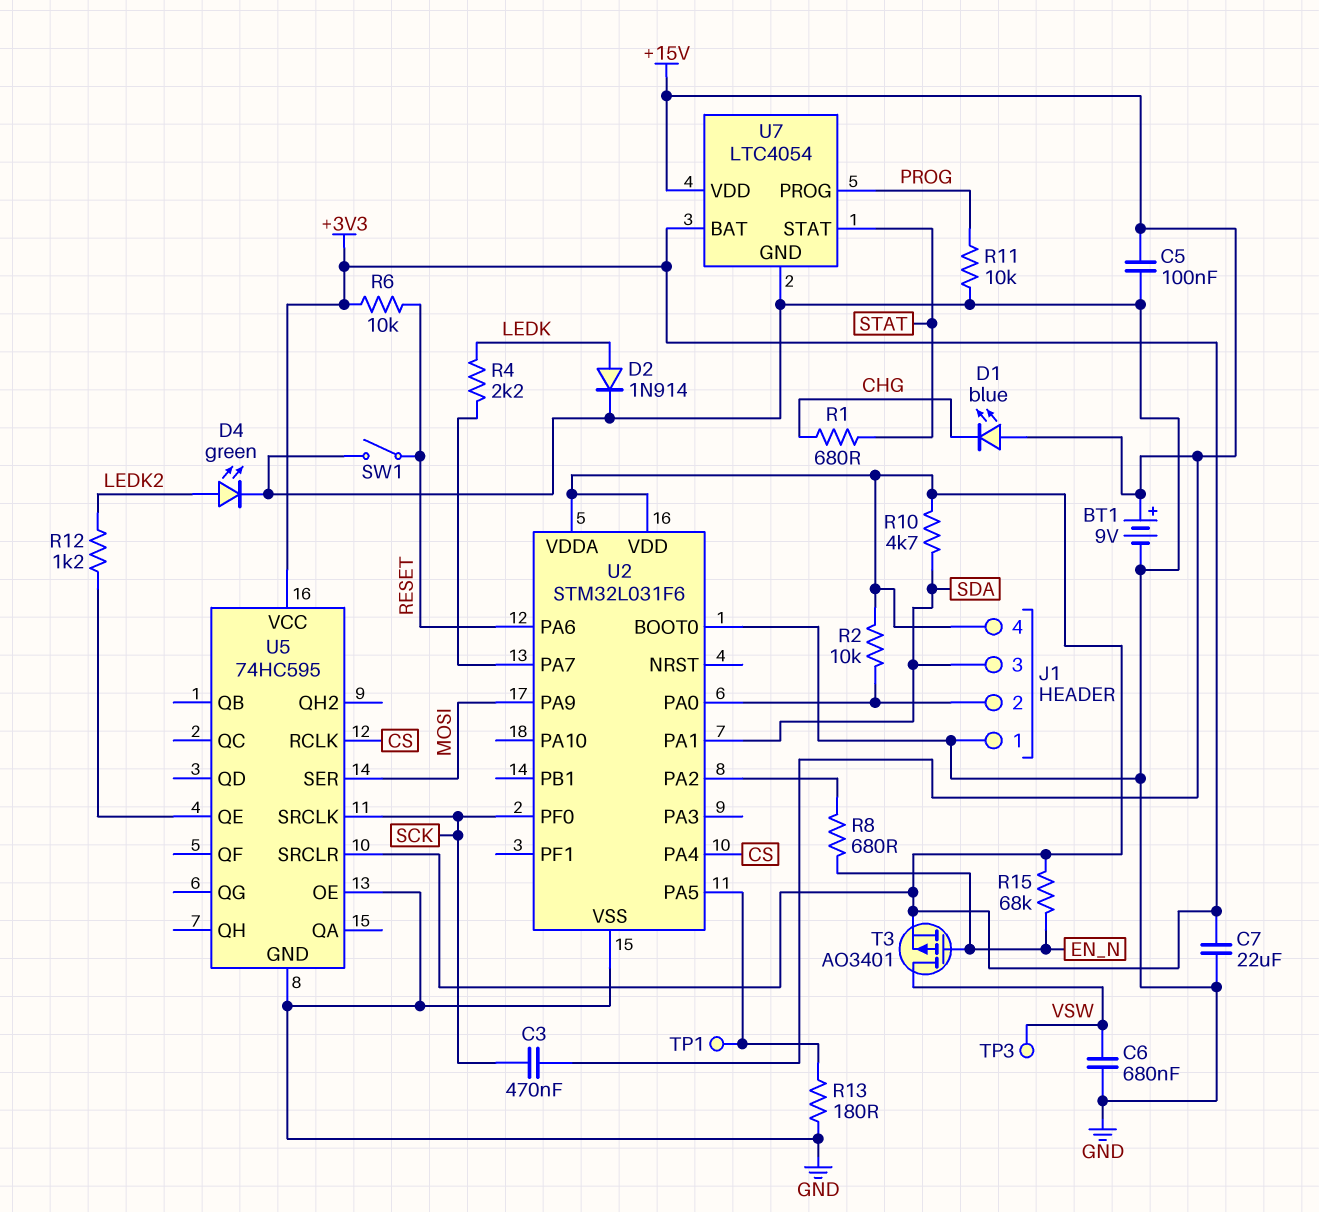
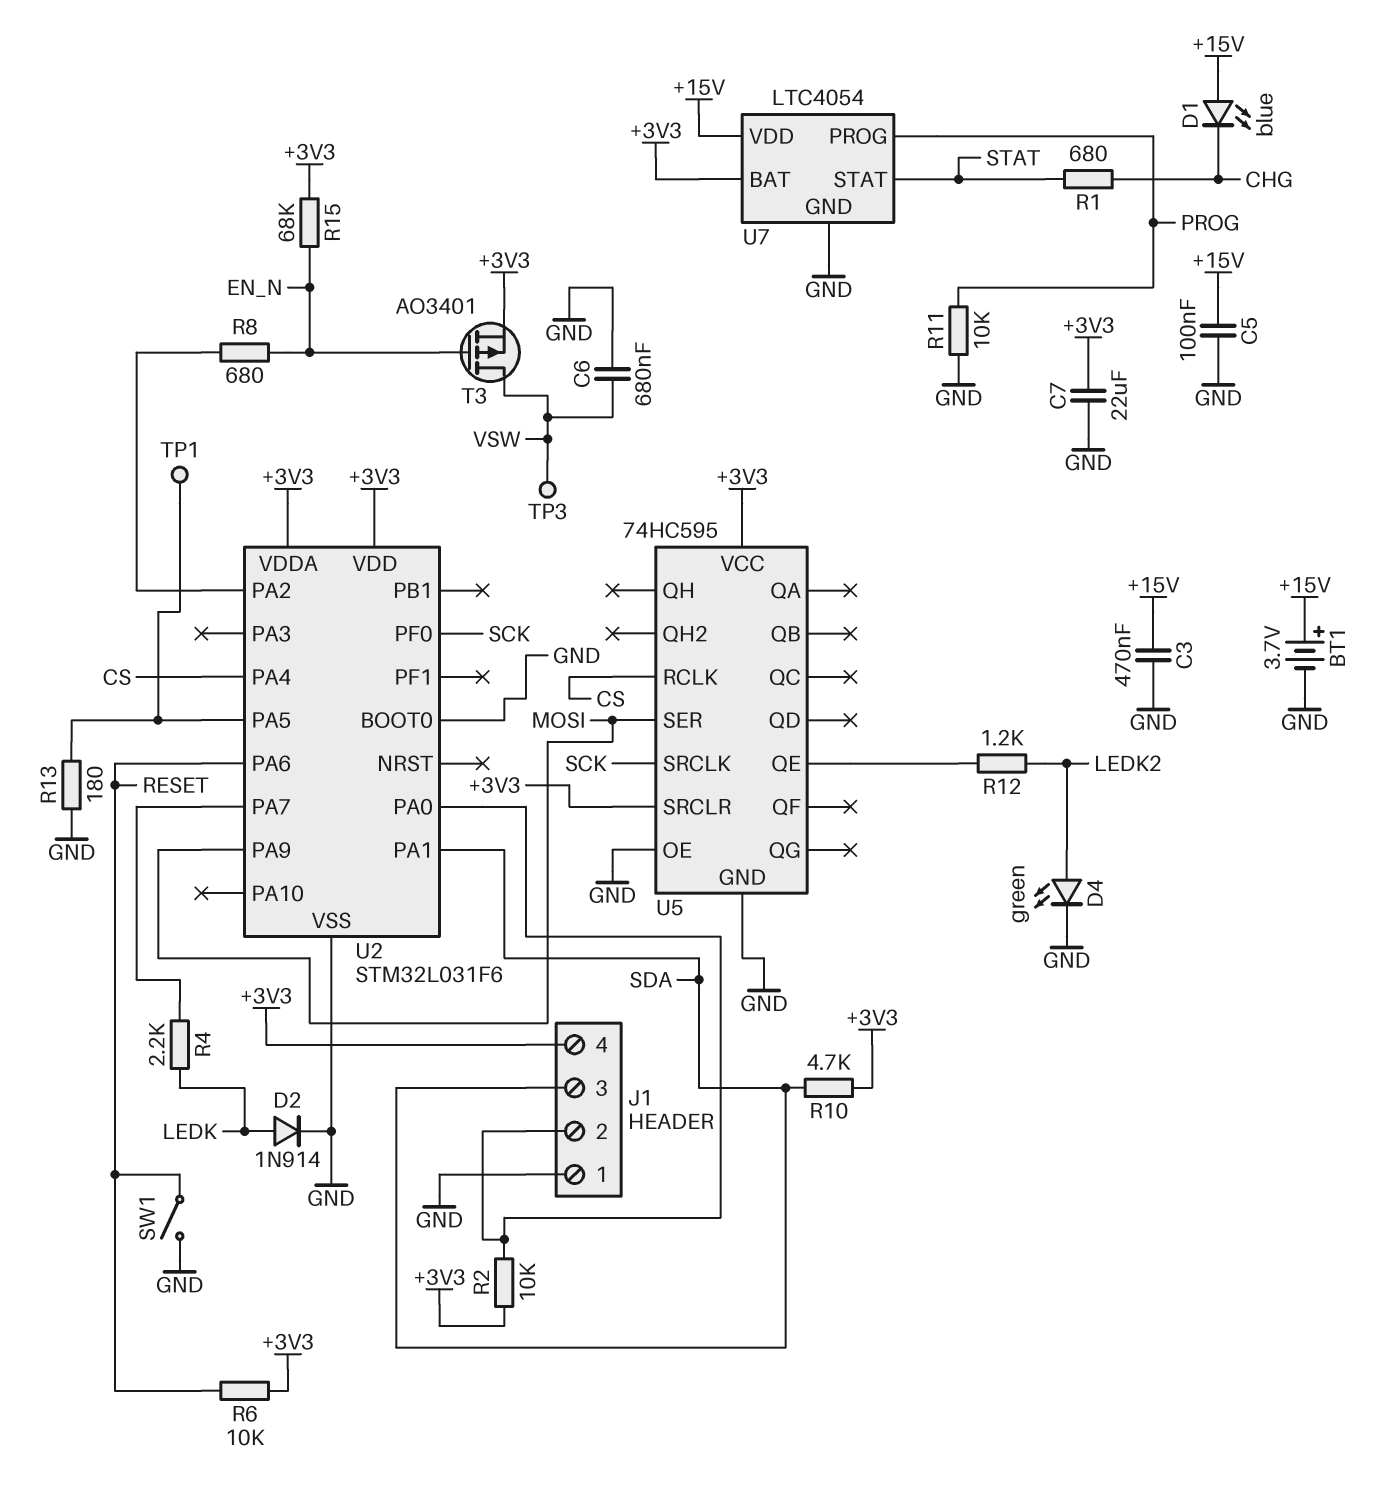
BT1: 9V (plus +15V, minus GND) -> 3.7V (plus +15V, minus GND)
C3: 470nF (+15V, SCK) -> 470nF (+15V, GND)

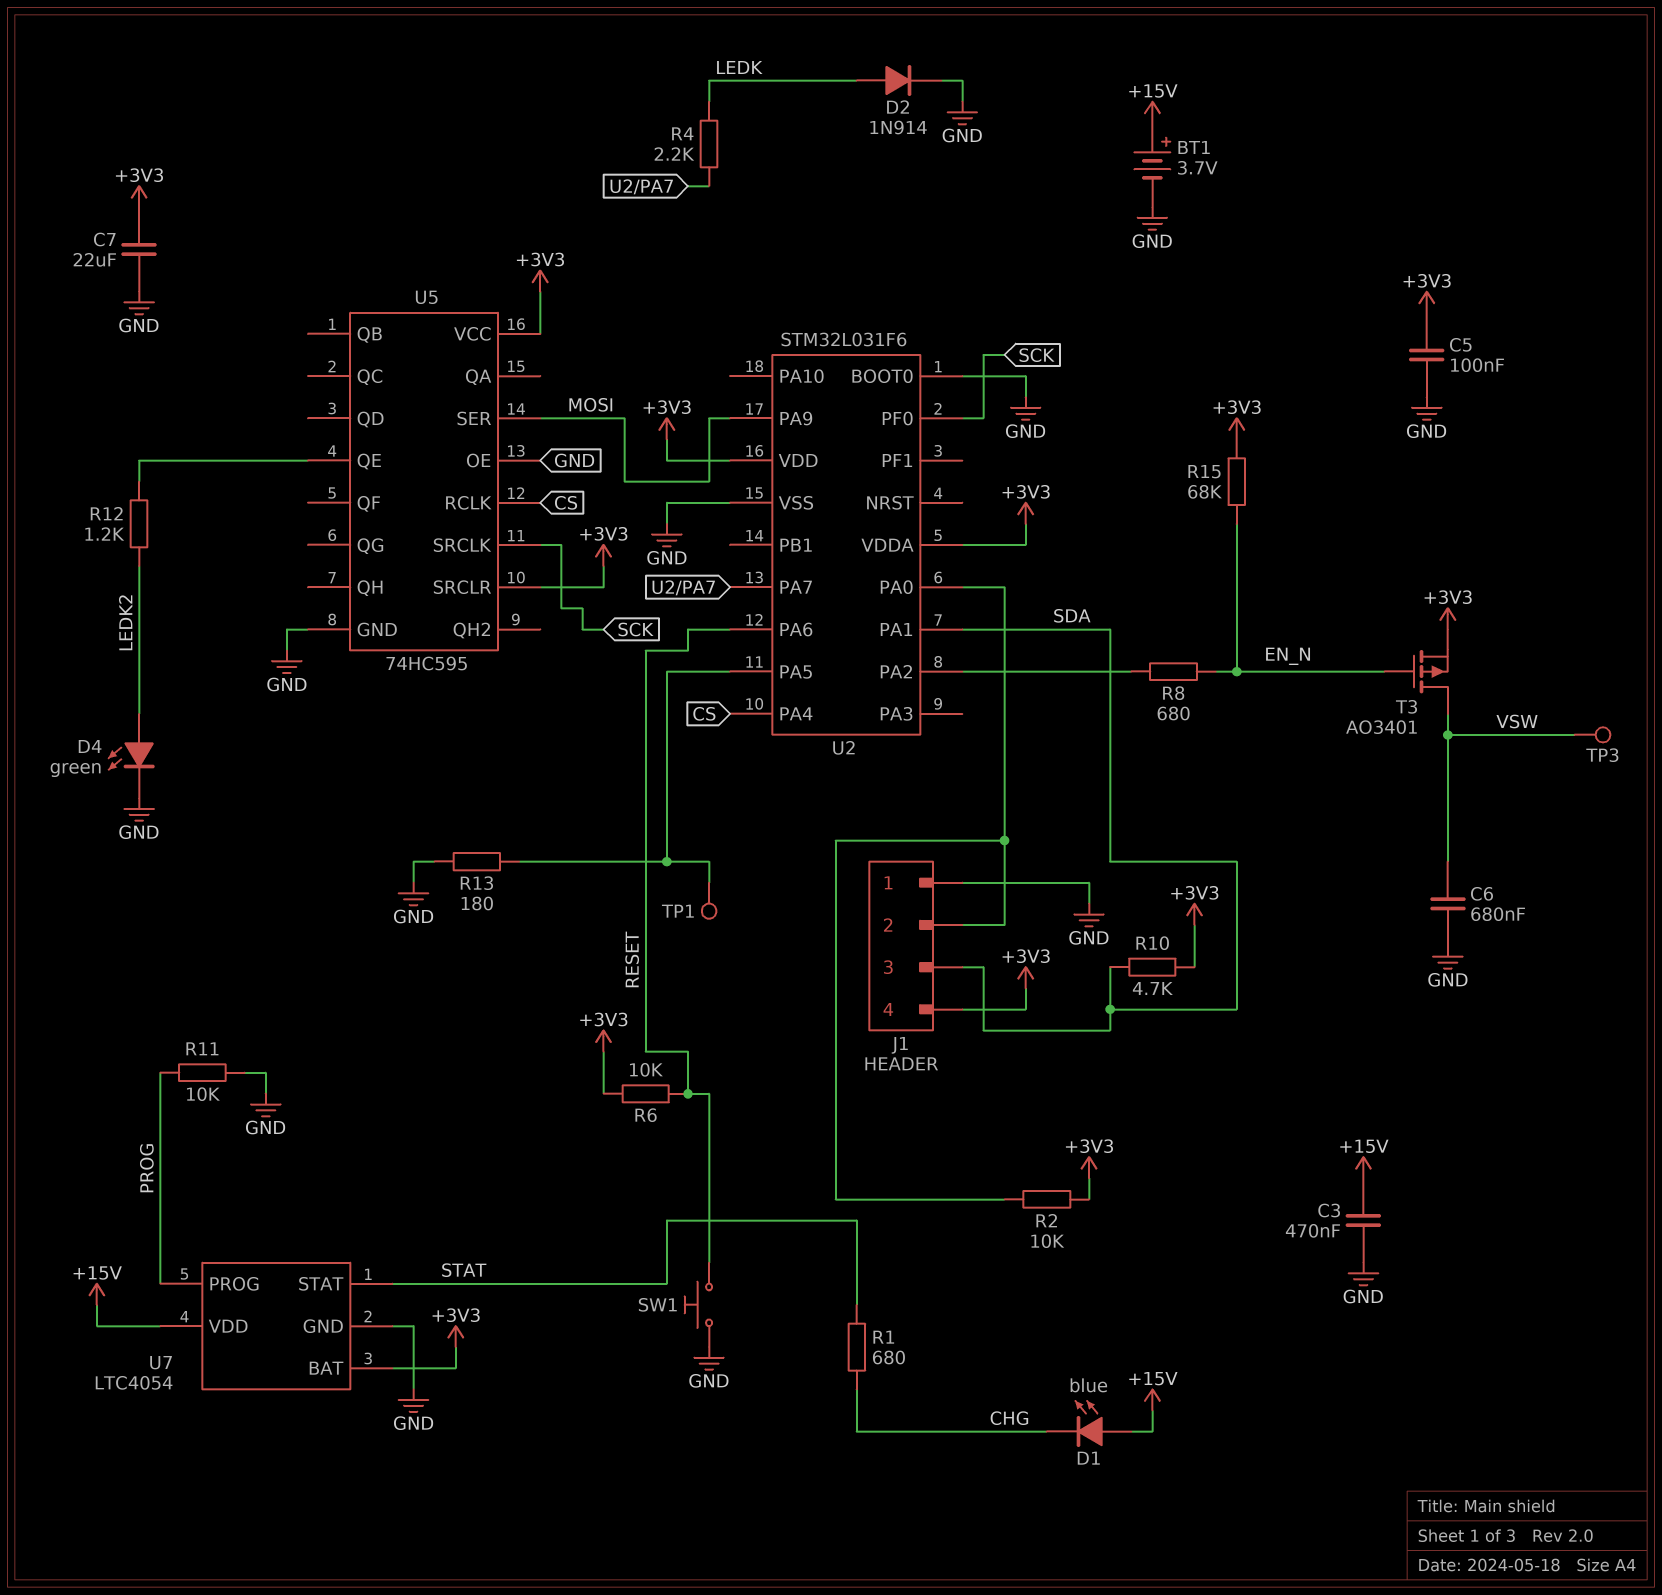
C5: 100nF (+15V, GND) -> 100nF (+3V3, GND)
SW1: switch (GND, RESET) -> button (GND, RESET)

